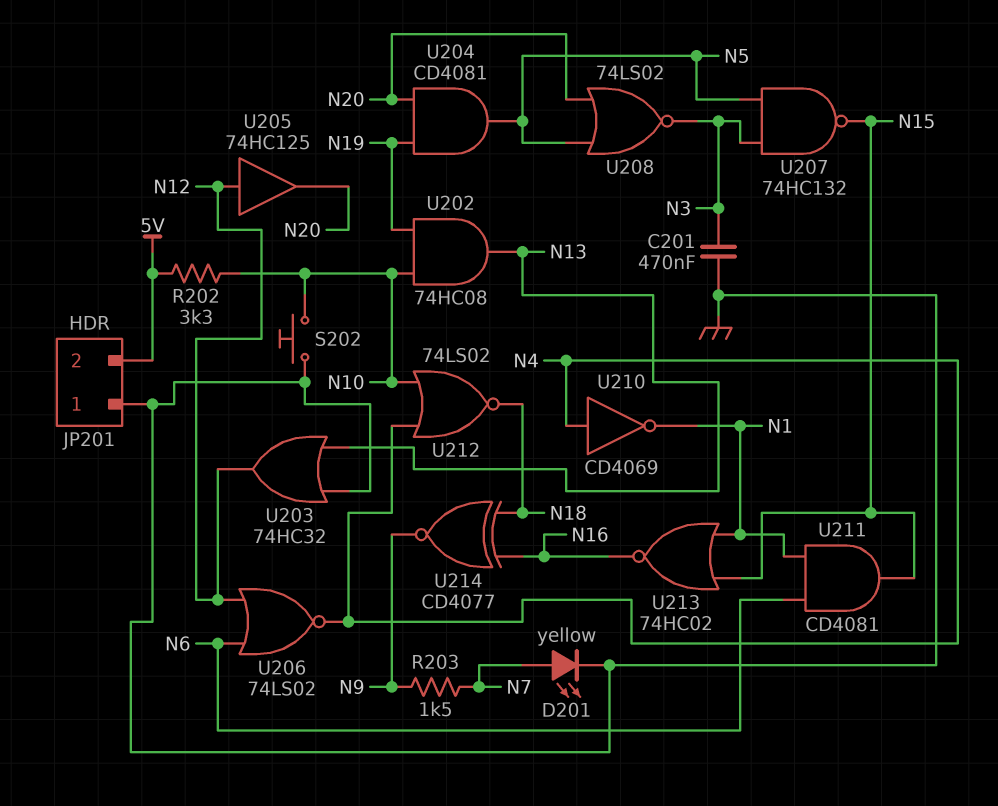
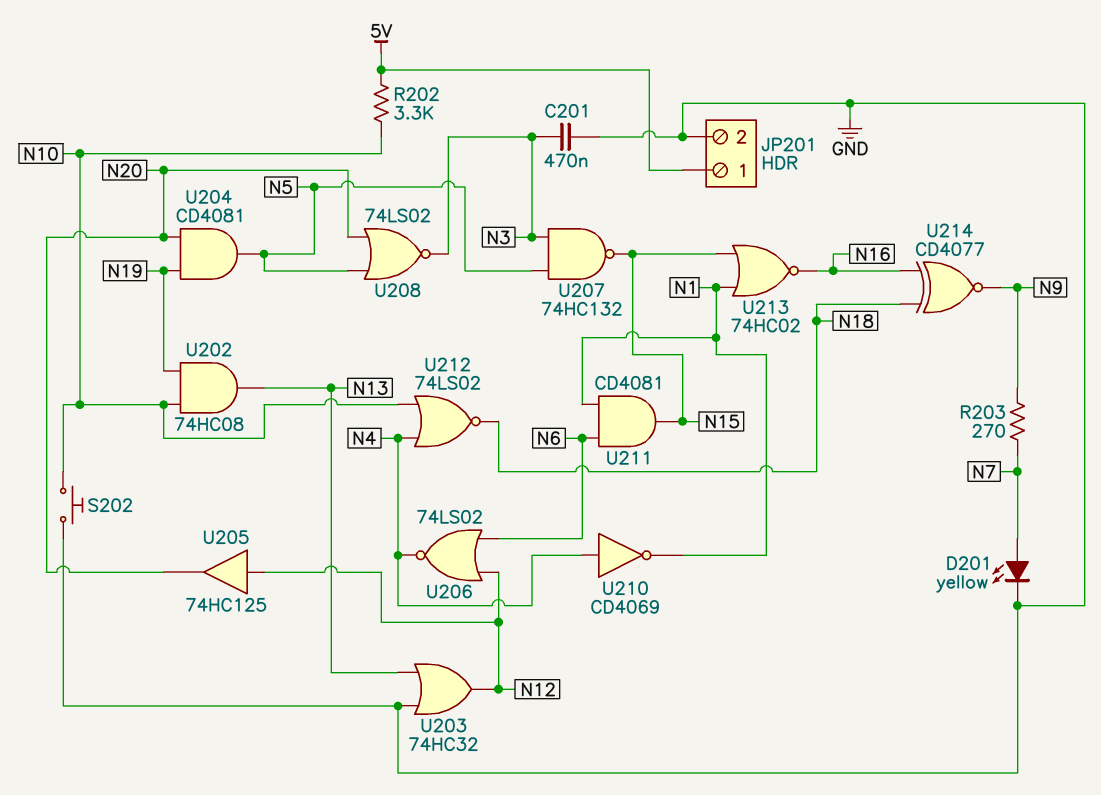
JP201 pin 1: GND -> 5V
JP201 pin 2: 5V -> GND
R203: 1.5k (N7, N9) -> 270 (N7, N9)

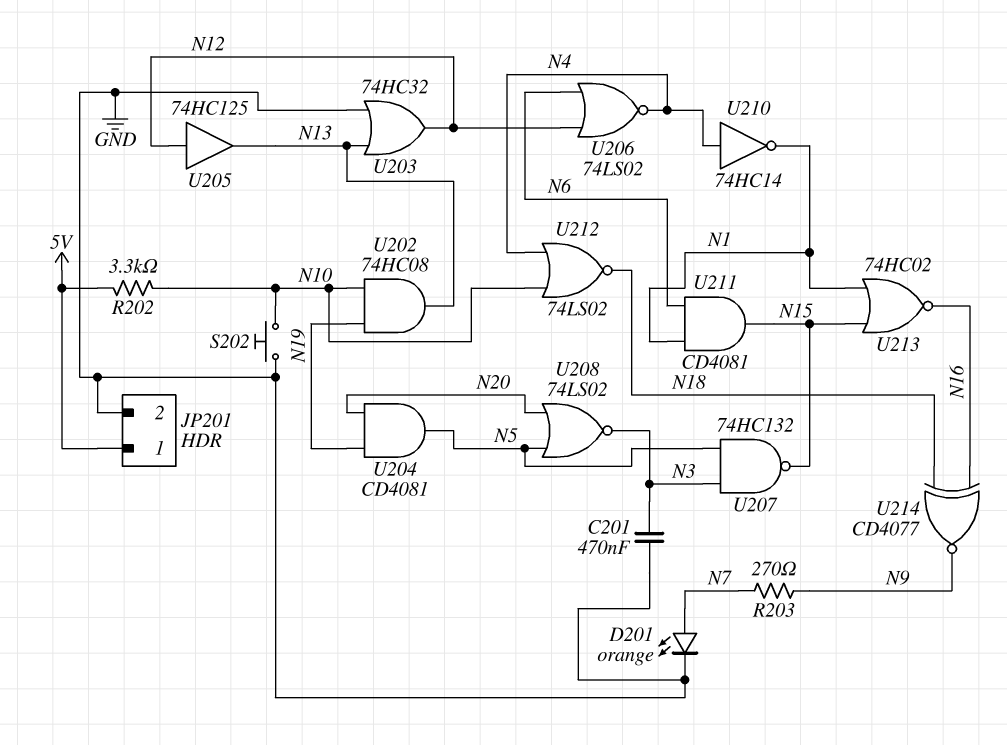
D201: LED yellow (A N7, K GND) -> LED orange (A N7, K GND)
U205: buffer 74HC125 (in N12, out N20) -> buffer 74HC125 (in N12, out N13)
U210: NOT CD4069 (in N4, out N1) -> NOT 74HC14 (in N4, out N1)

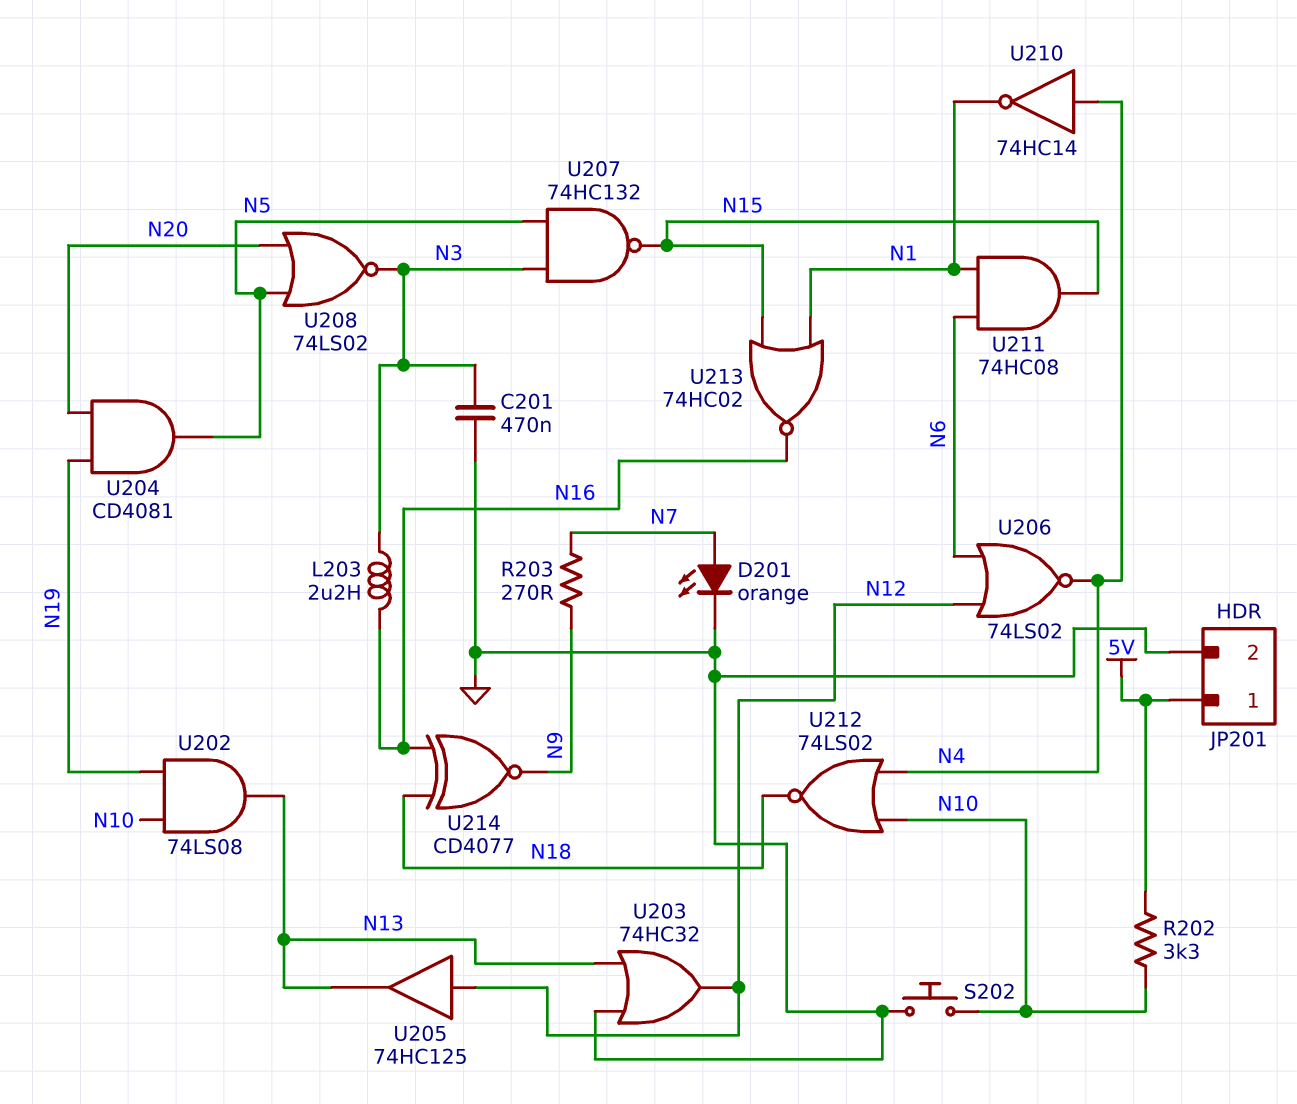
L203: none -> 2.2uH (N3, N16)
U202: AND 74HC08 (in N10, in N19, out N13) -> AND 74LS08 (in N10, in N19, out N13)
U211: AND CD4081 (in N1, in N6, out N15) -> AND 74HC08 (in N1, in N6, out N15)

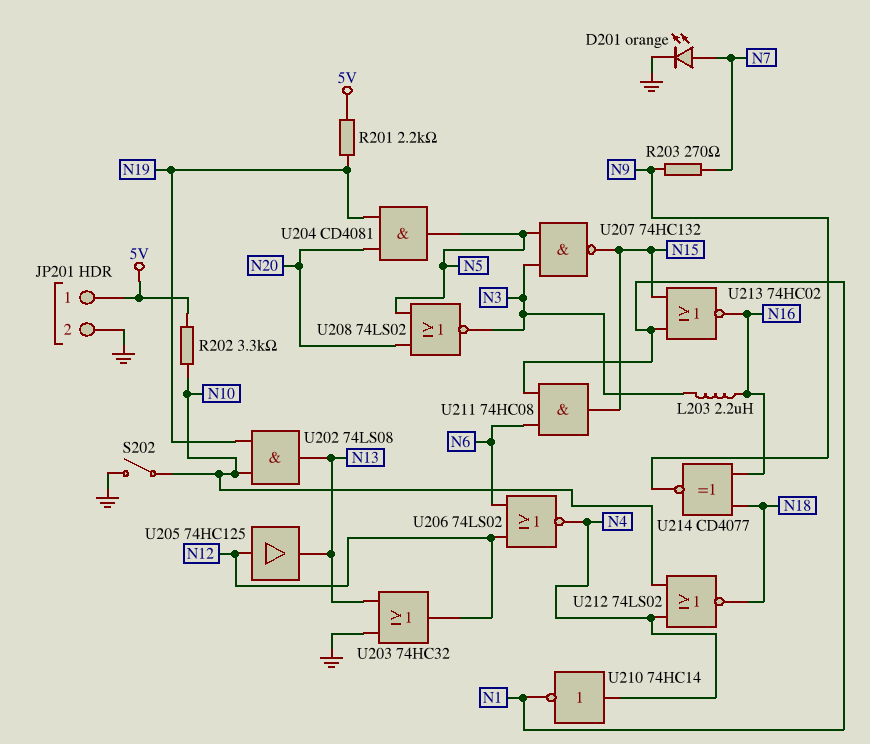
C201: 470nF (GND, N3) -> none
R201: none -> 2.2k (5V, N19)
S202: button (GND, N10) -> switch (GND, N10)

